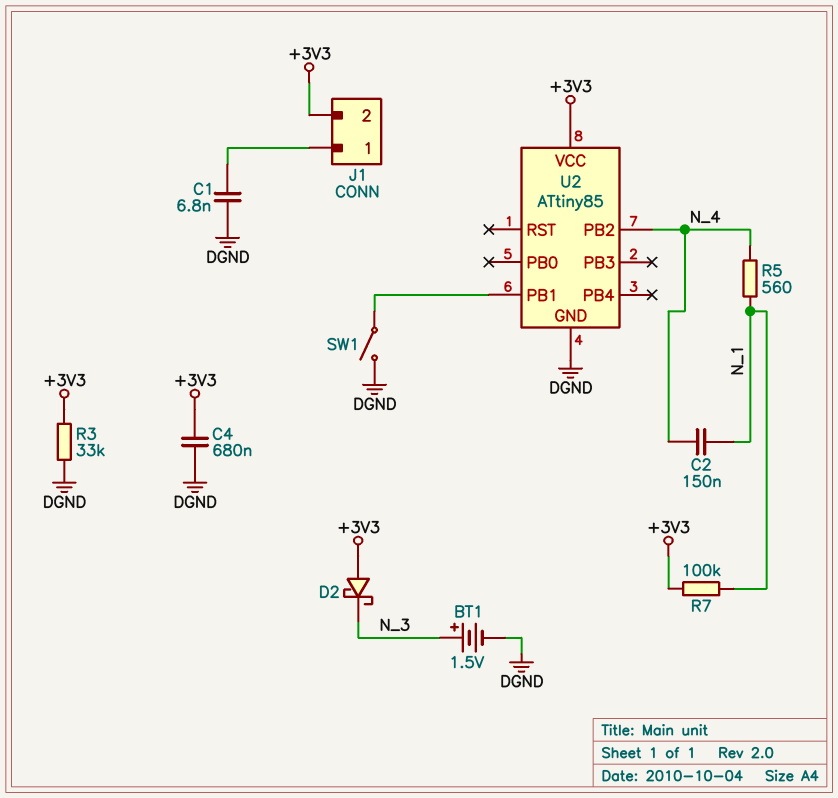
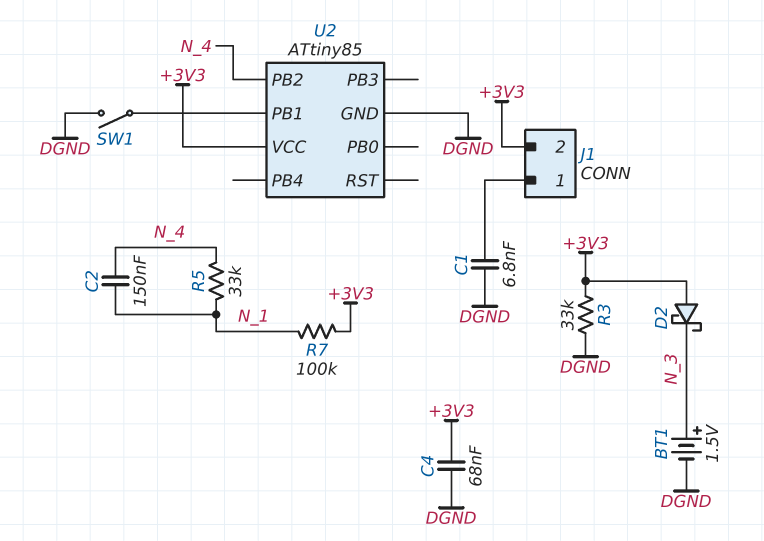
C4: 680nF (+3V3, DGND) -> 68nF (+3V3, DGND)
R5: 560 (N_1, N_4) -> 33k (N_1, N_4)

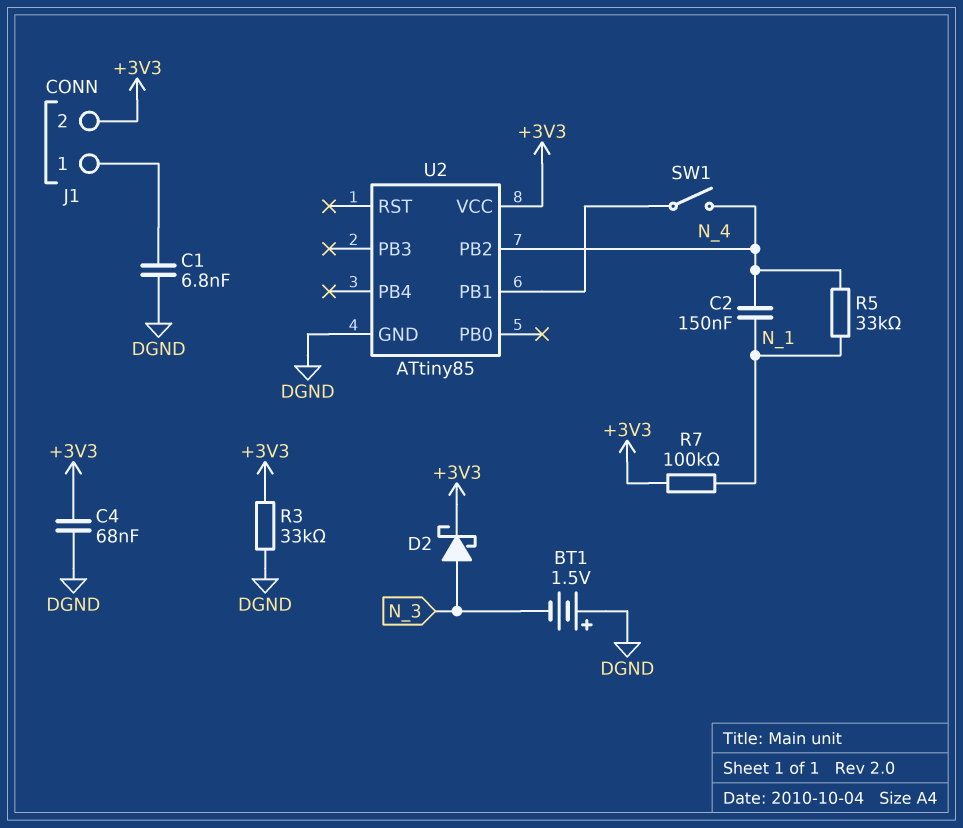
BT1: 1.5V (plus N_3, minus DGND) -> 1.5V (plus DGND, minus N_3)
D2: schottky (A +3V3, K N_3) -> schottky (A N_3, K +3V3)
SW1: switch (DGND, U2/PB1) -> switch (N_4, U2/PB1)

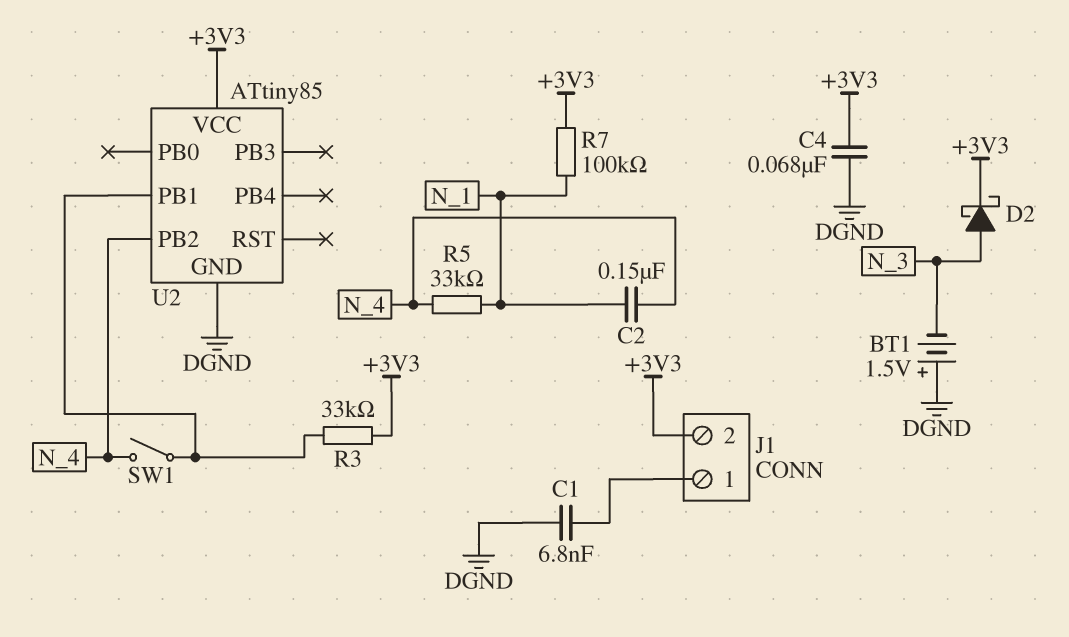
R3: 33k (+3V3, DGND) -> 33k (+3V3, U2/PB1)

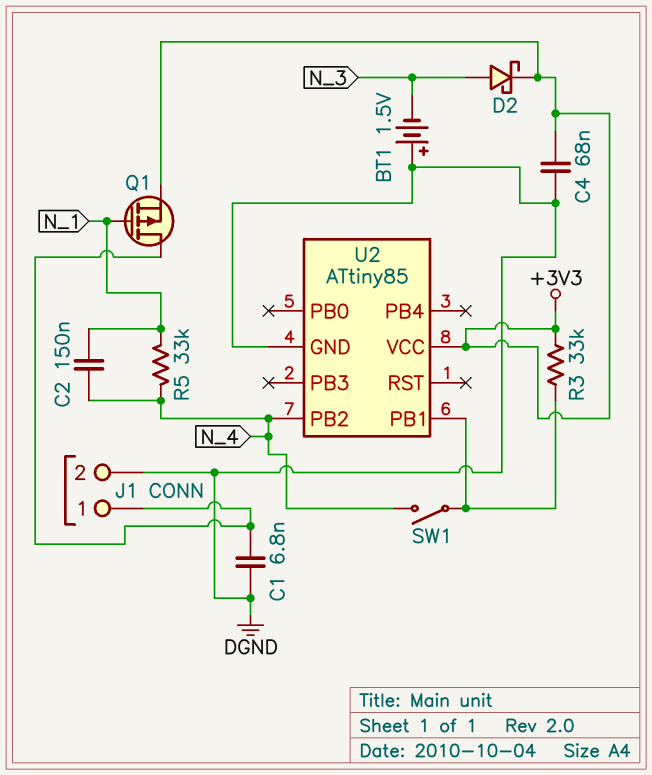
J1 pin 2: +3V3 -> DGND
Q1: none -> PMOS (G N_1, D J1/1, S +3V3)
R7: 100k (+3V3, N_1) -> none

